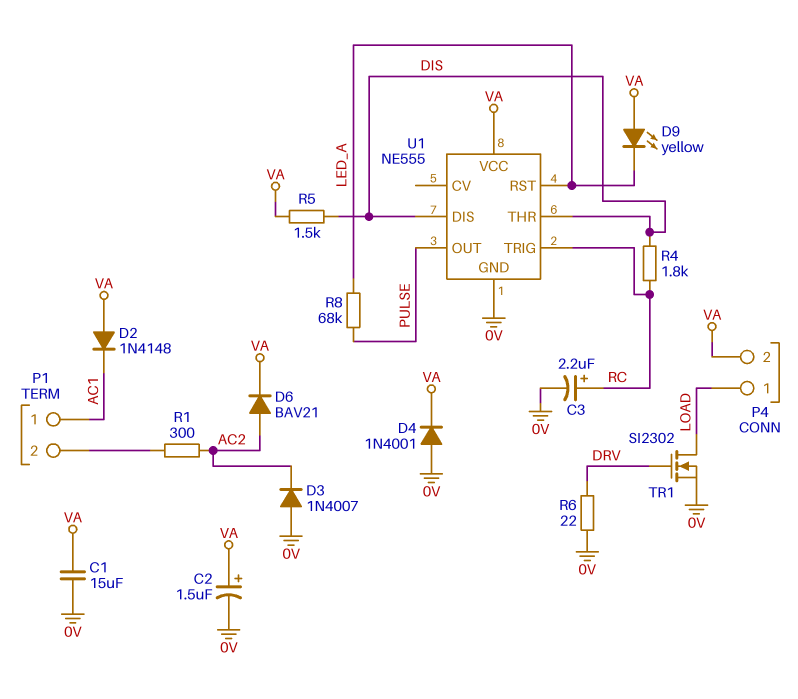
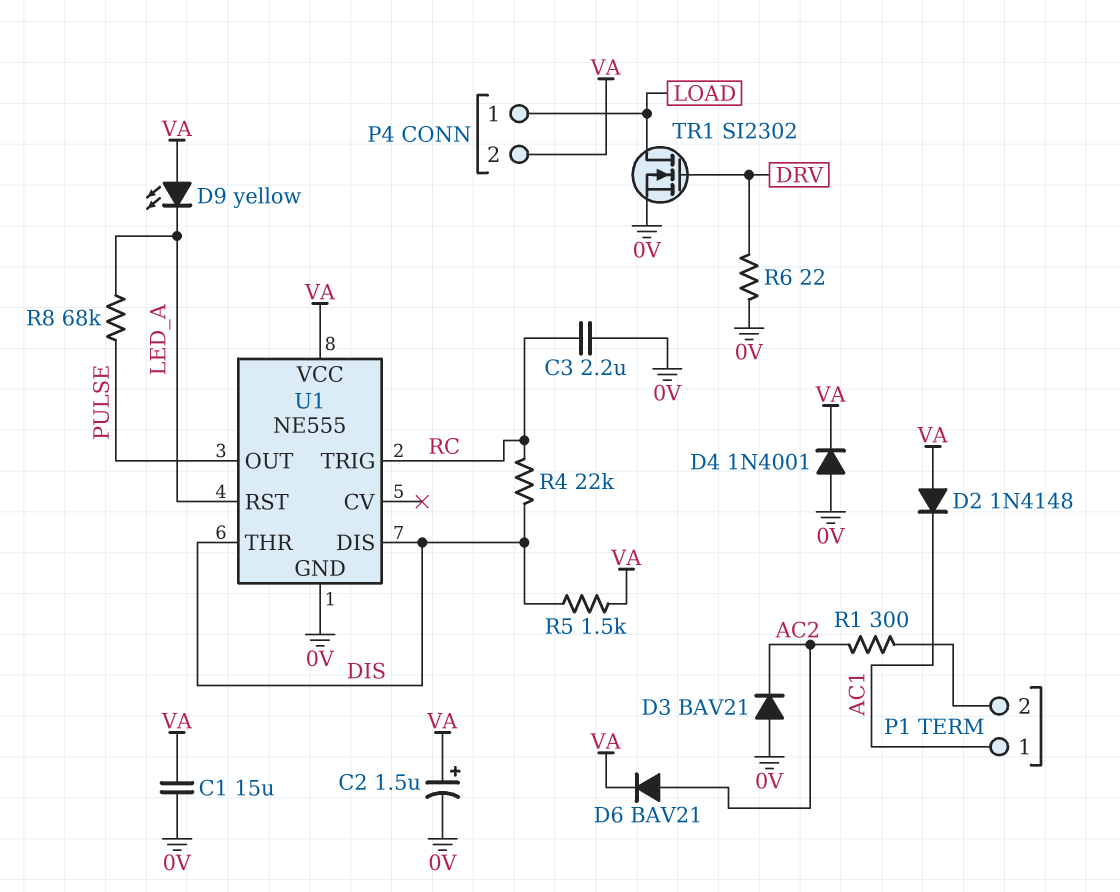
C3: 2.2uF (plus RC, minus 0V) -> 2.2uF (0V, RC)
D3: diode 1N4007 (A 0V, K AC2) -> diode BAV21 (A 0V, K AC2)
R4: 1.8k (DIS, RC) -> 22k (DIS, RC)

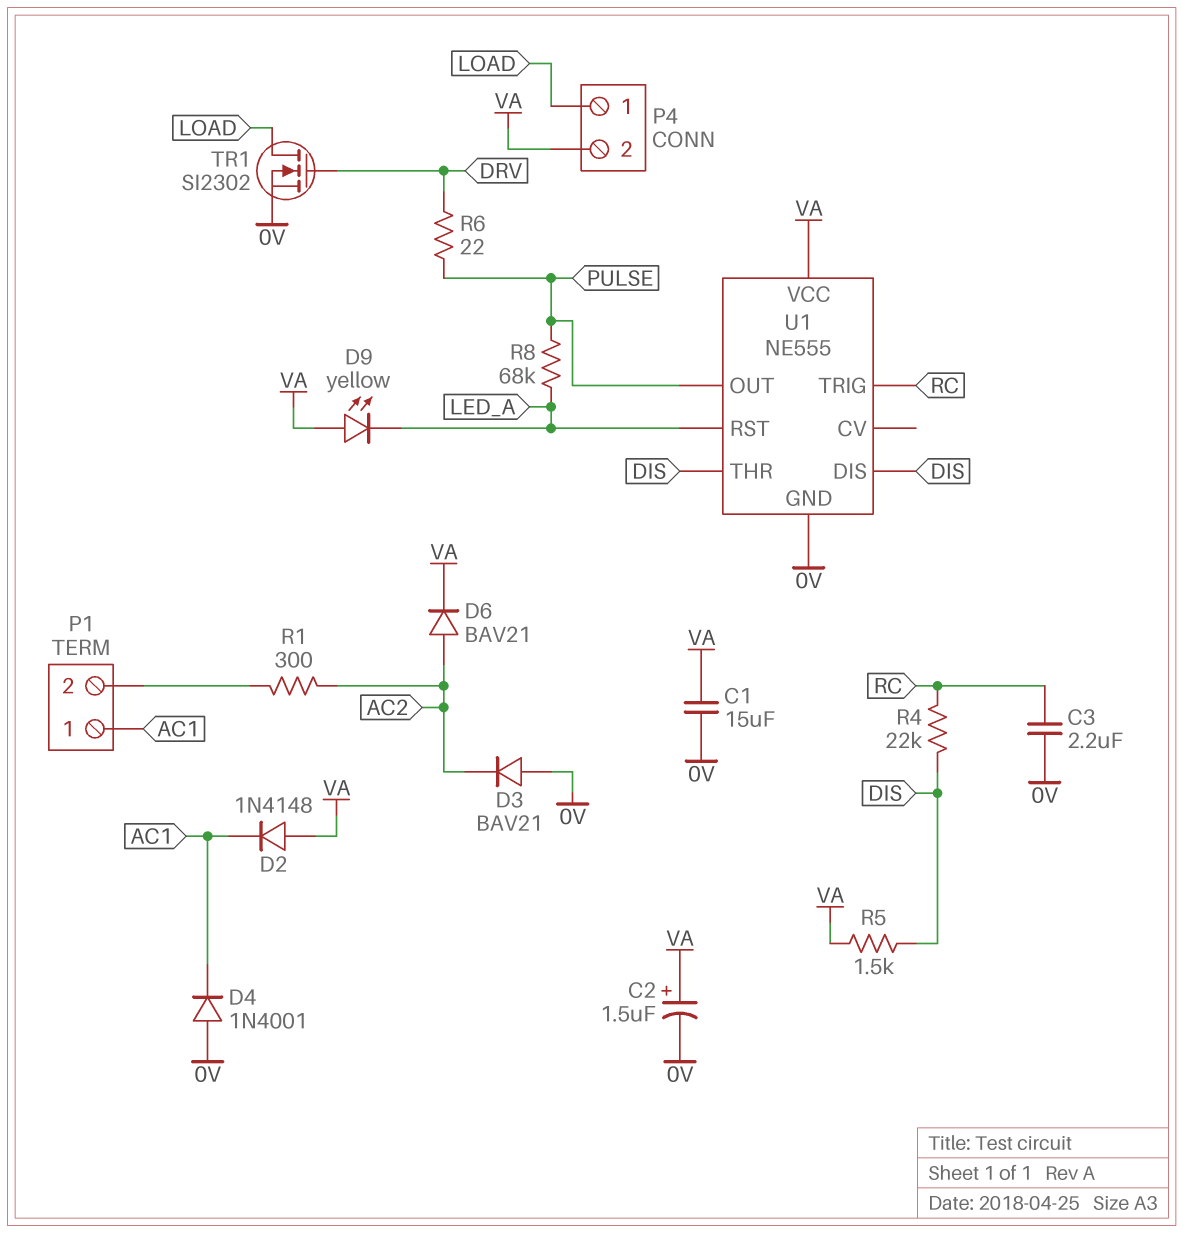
D4: diode 1N4001 (A 0V, K VA) -> diode 1N4001 (A 0V, K AC1)
R6: 22 (0V, DRV) -> 22 (DRV, PULSE)

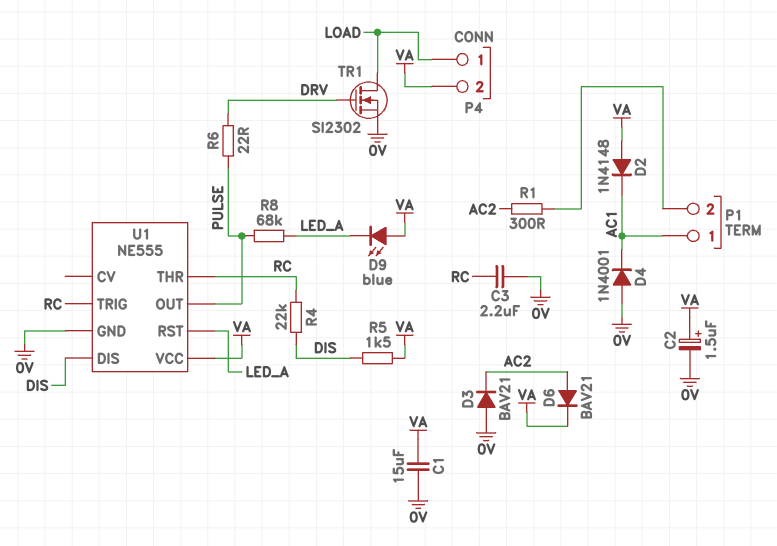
D9: LED yellow (A VA, K LED_A) -> LED blue (A VA, K LED_A)
U1 pin THR: DIS -> RC

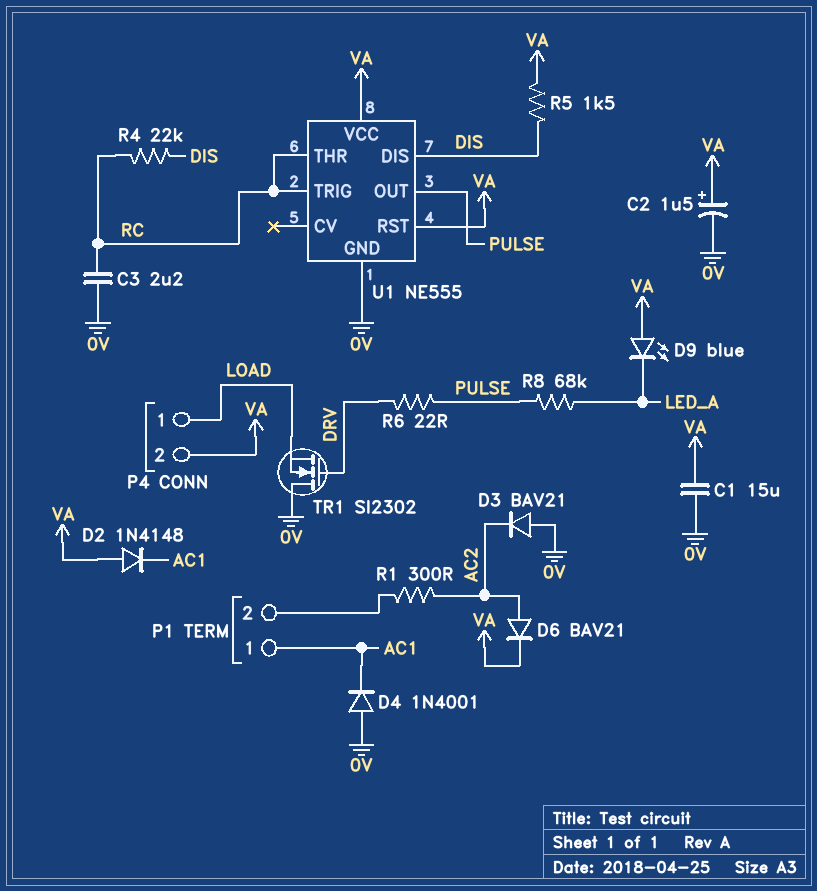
TR1: NMOS SI2302 (G DRV, D LOAD, S 0V) -> NMOS SI2302 (G DRV, D 0V, S LOAD)
U1 pin RST: LED_A -> VA

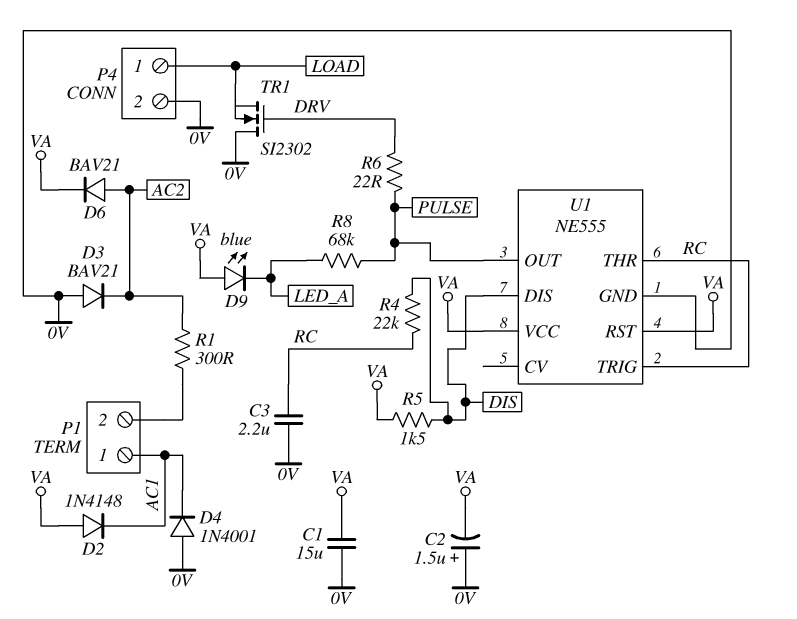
C2: 1.5uF (plus VA, minus 0V) -> 1.5uF (plus 0V, minus VA)
P4 pin 2: VA -> 0V

